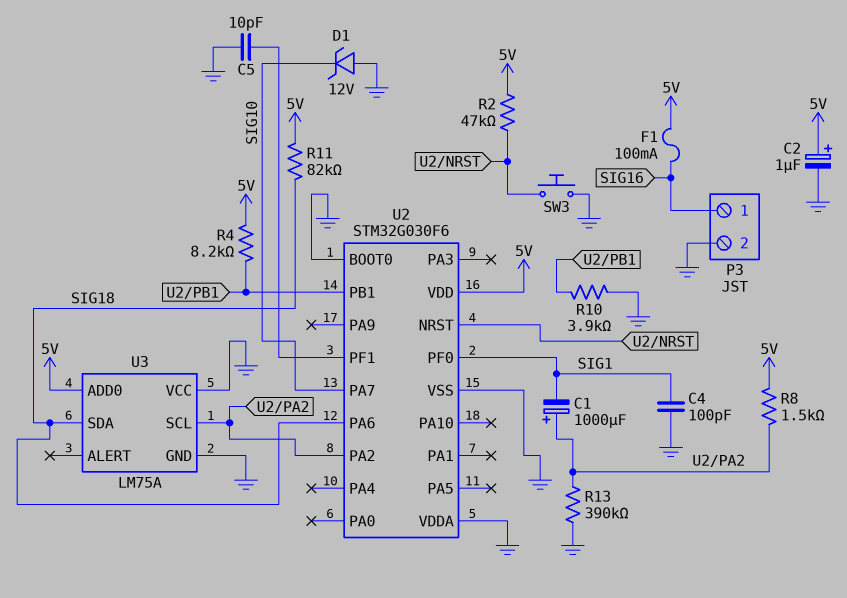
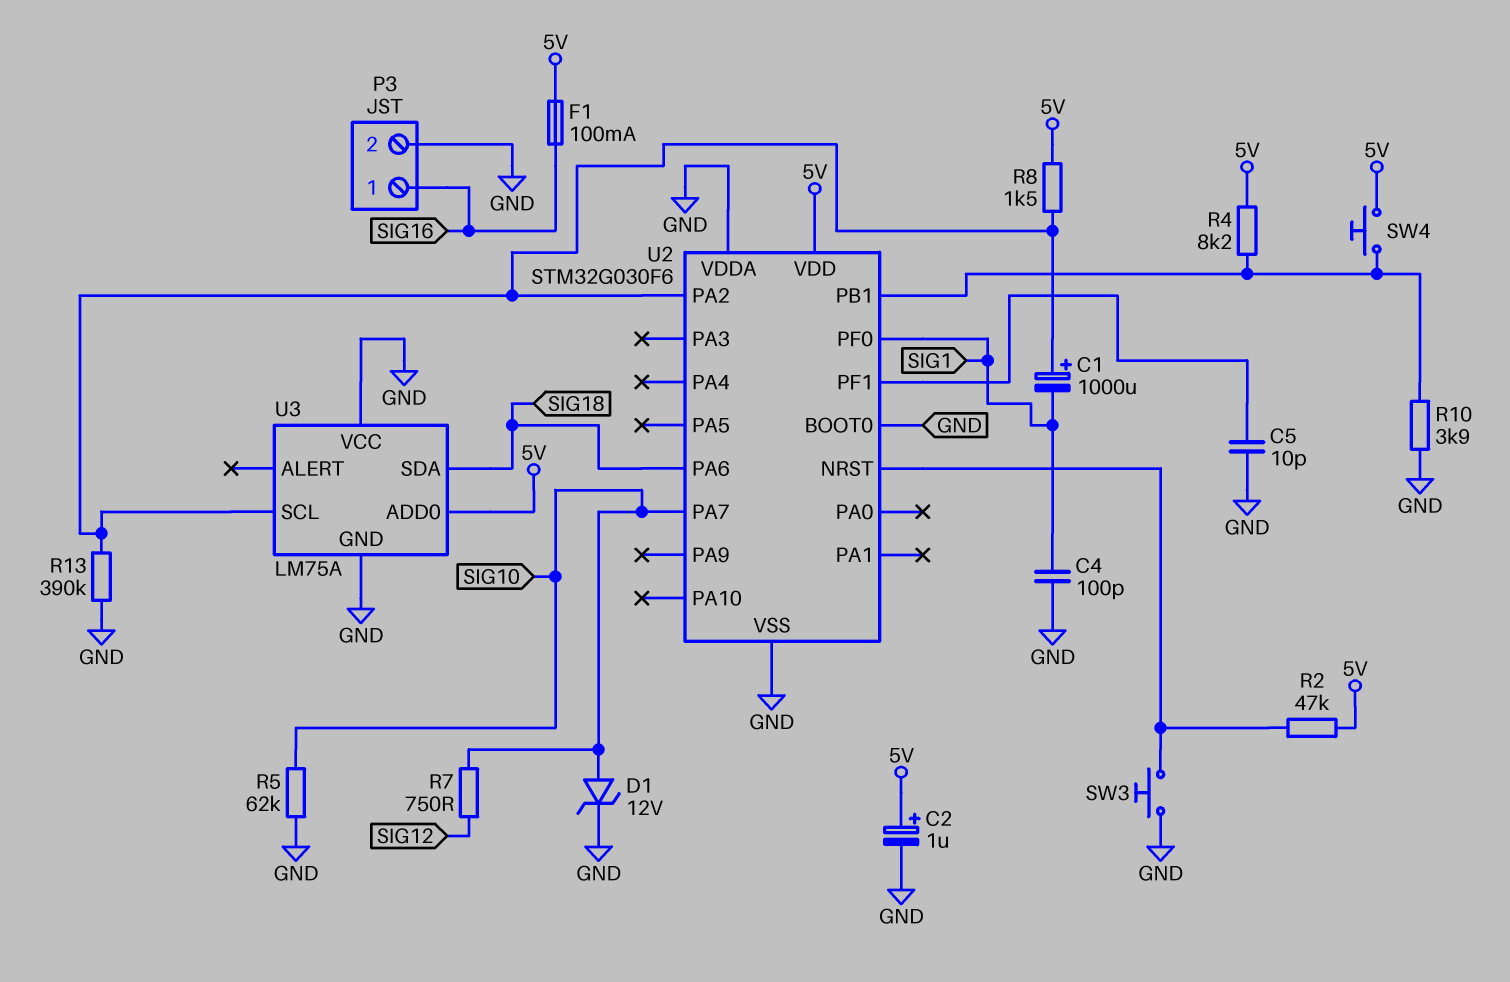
D1: zener 12V (A GND, K SIG10) -> zener 12V (A SIG10, K GND)
R5: none -> 62k (GND, SIG10)
R7: none -> 750 (SIG10, SIG12)
R11: 82k (5V, SIG18) -> none
SW4: none -> button (5V, U2/PB1)

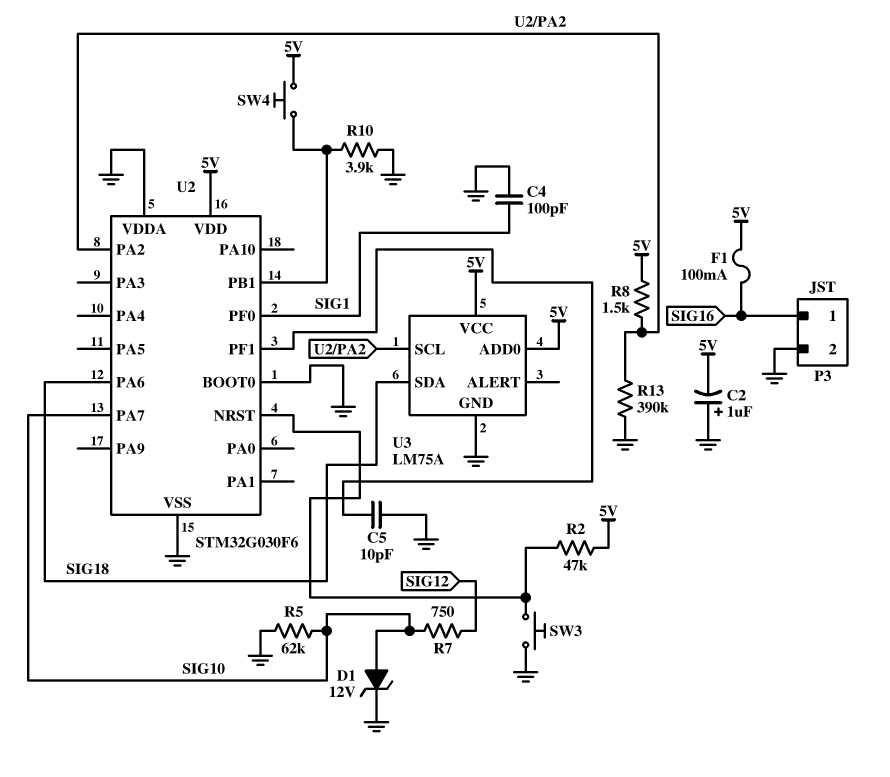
C1: 1000uF (plus U2/PA2, minus SIG1) -> none
C2: 1uF (plus 5V, minus GND) -> 1uF (plus GND, minus 5V)
R4: 8.2k (5V, U2/PB1) -> none
U3 pin VCC: GND -> 5V

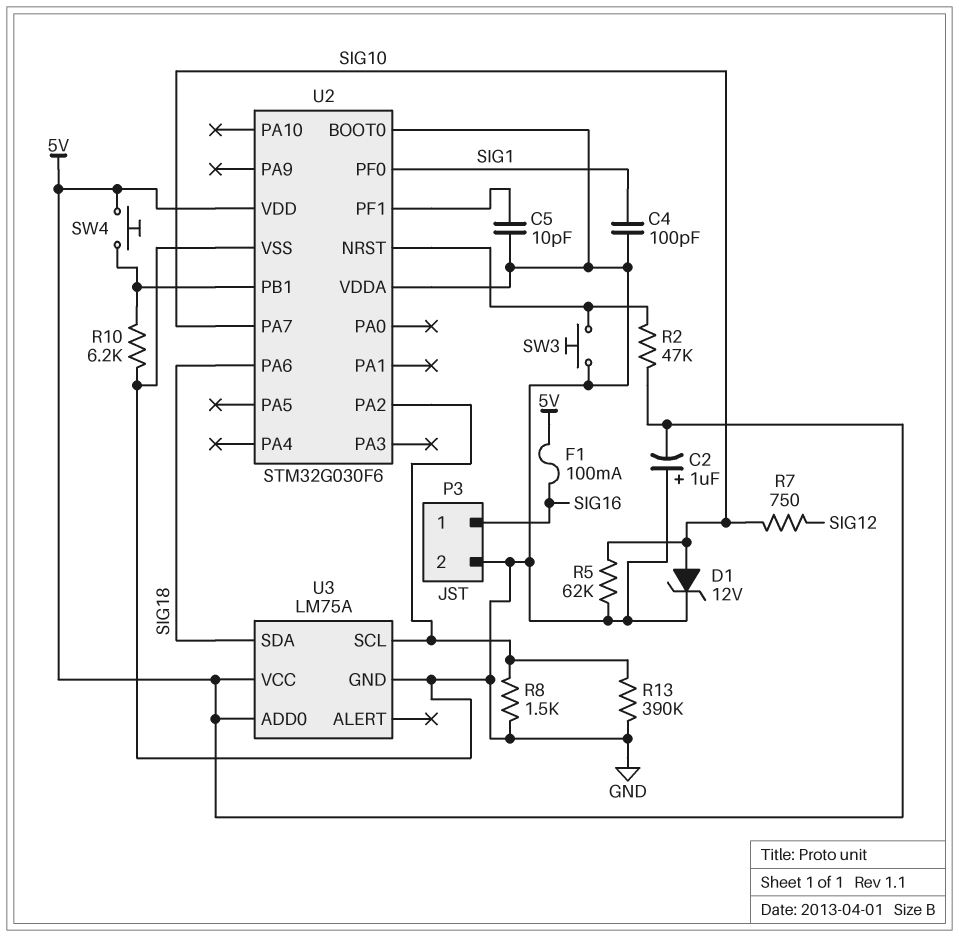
R8: 1.5k (5V, U2/PA2) -> 1.5k (GND, U2/PA2)
R10: 3.9k (GND, U2/PB1) -> 6.2k (GND, U2/PB1)

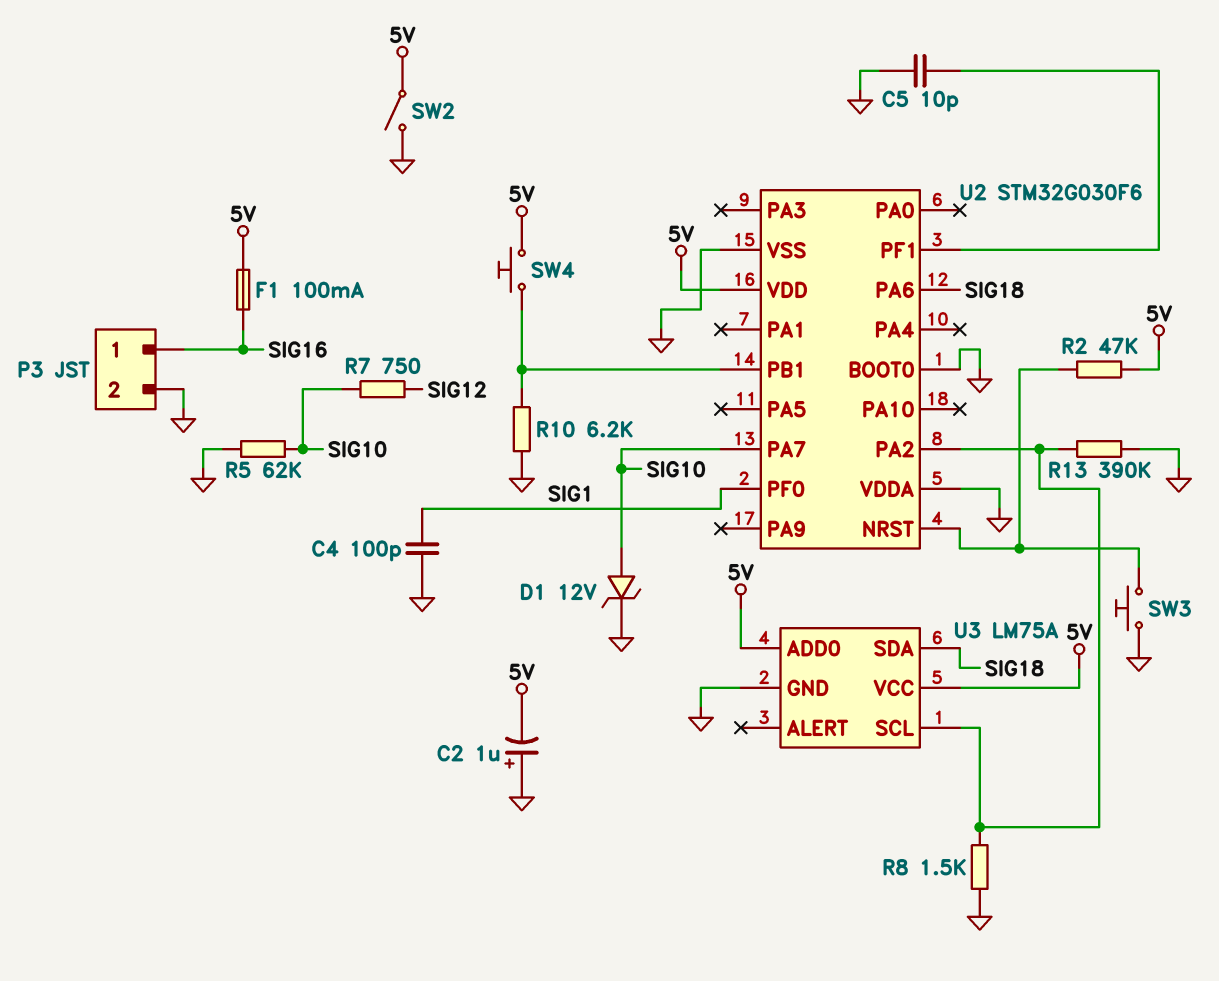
SW2: none -> switch (5V, GND)

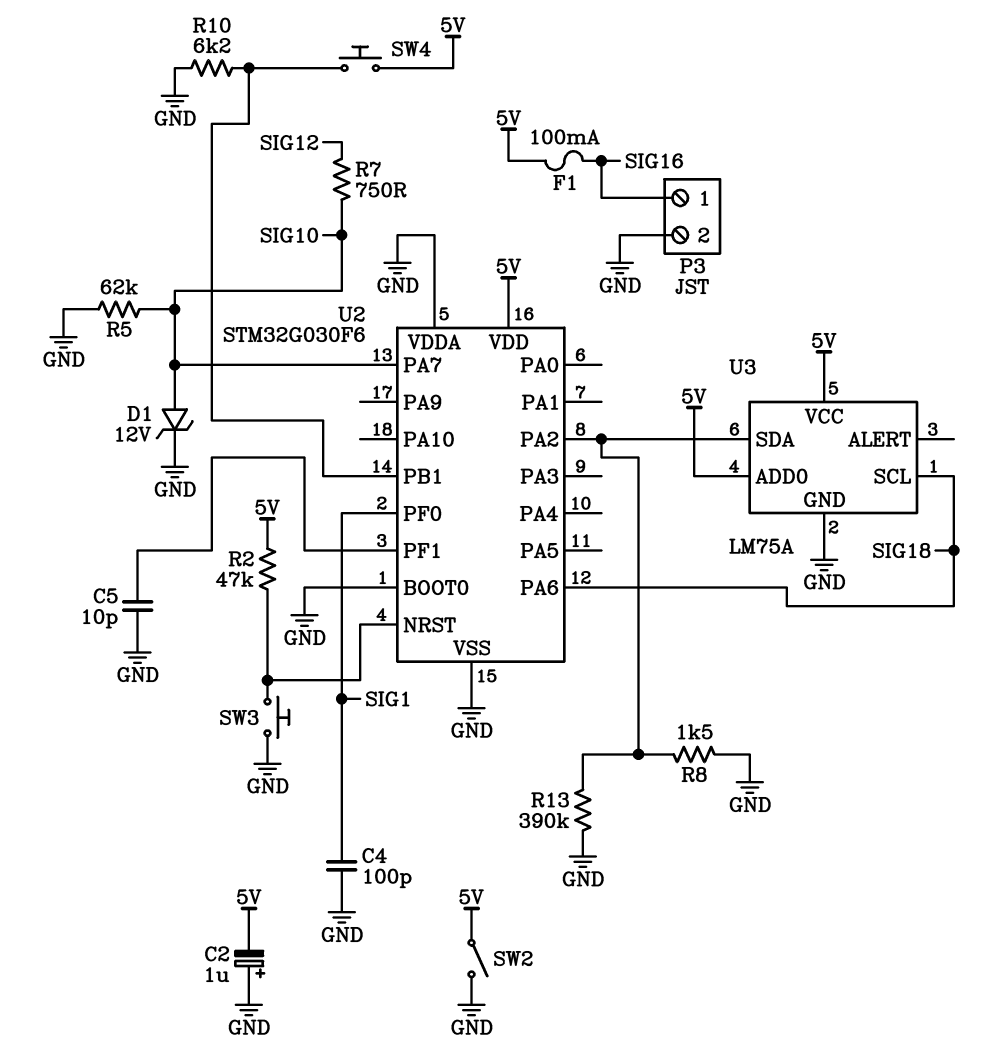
U3 pin SCL: U2/PA2 -> SIG18
U3 pin SDA: SIG18 -> U2/PA2

